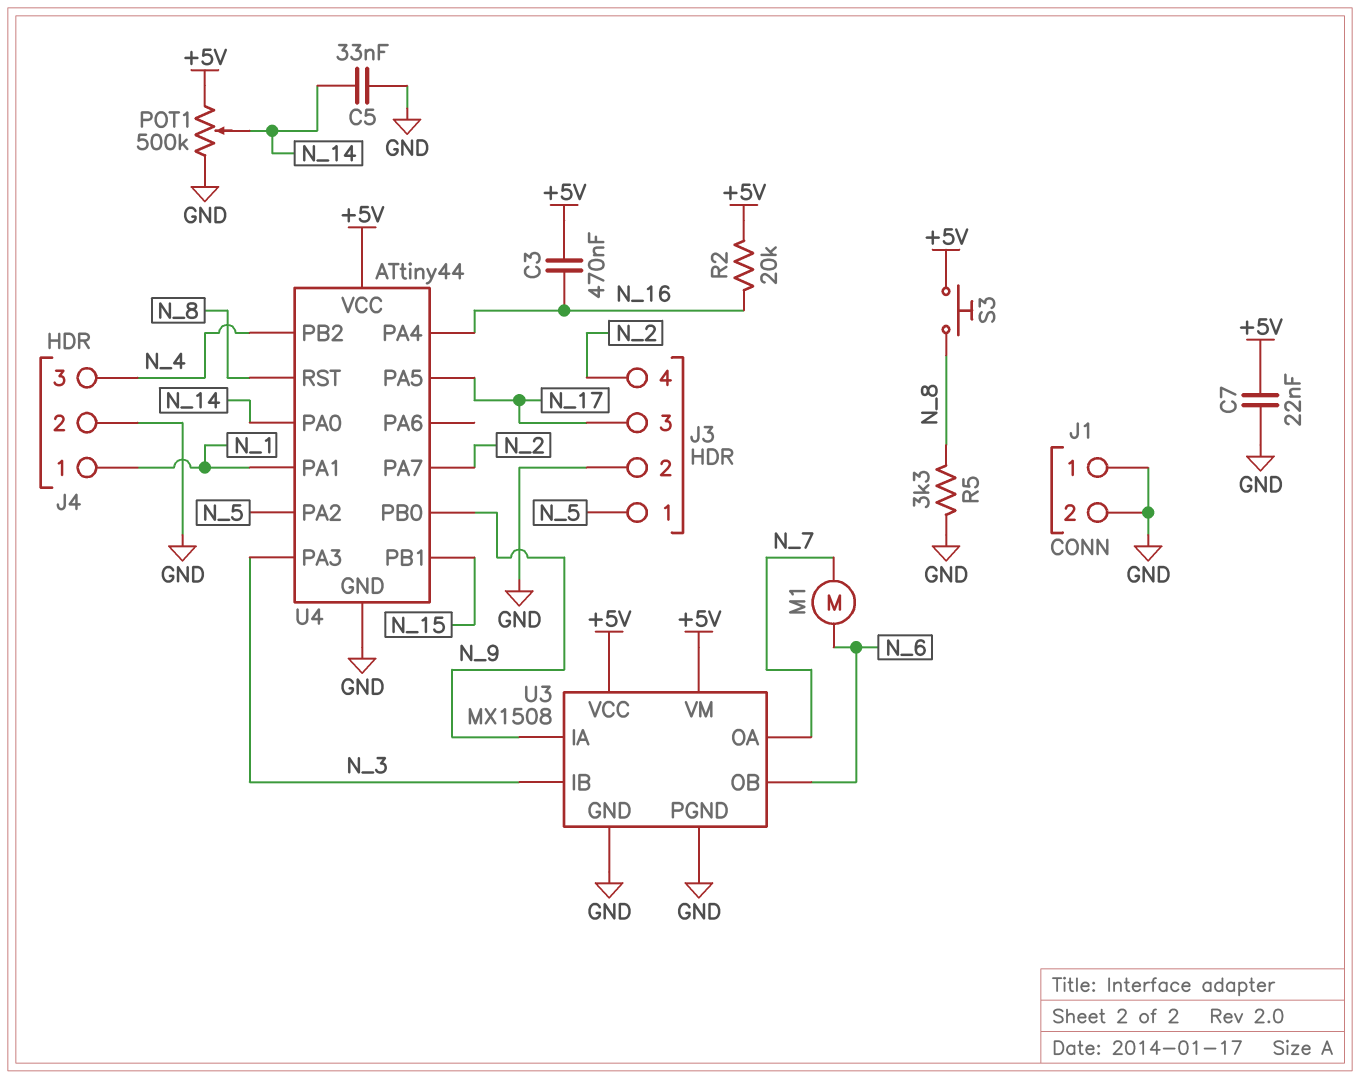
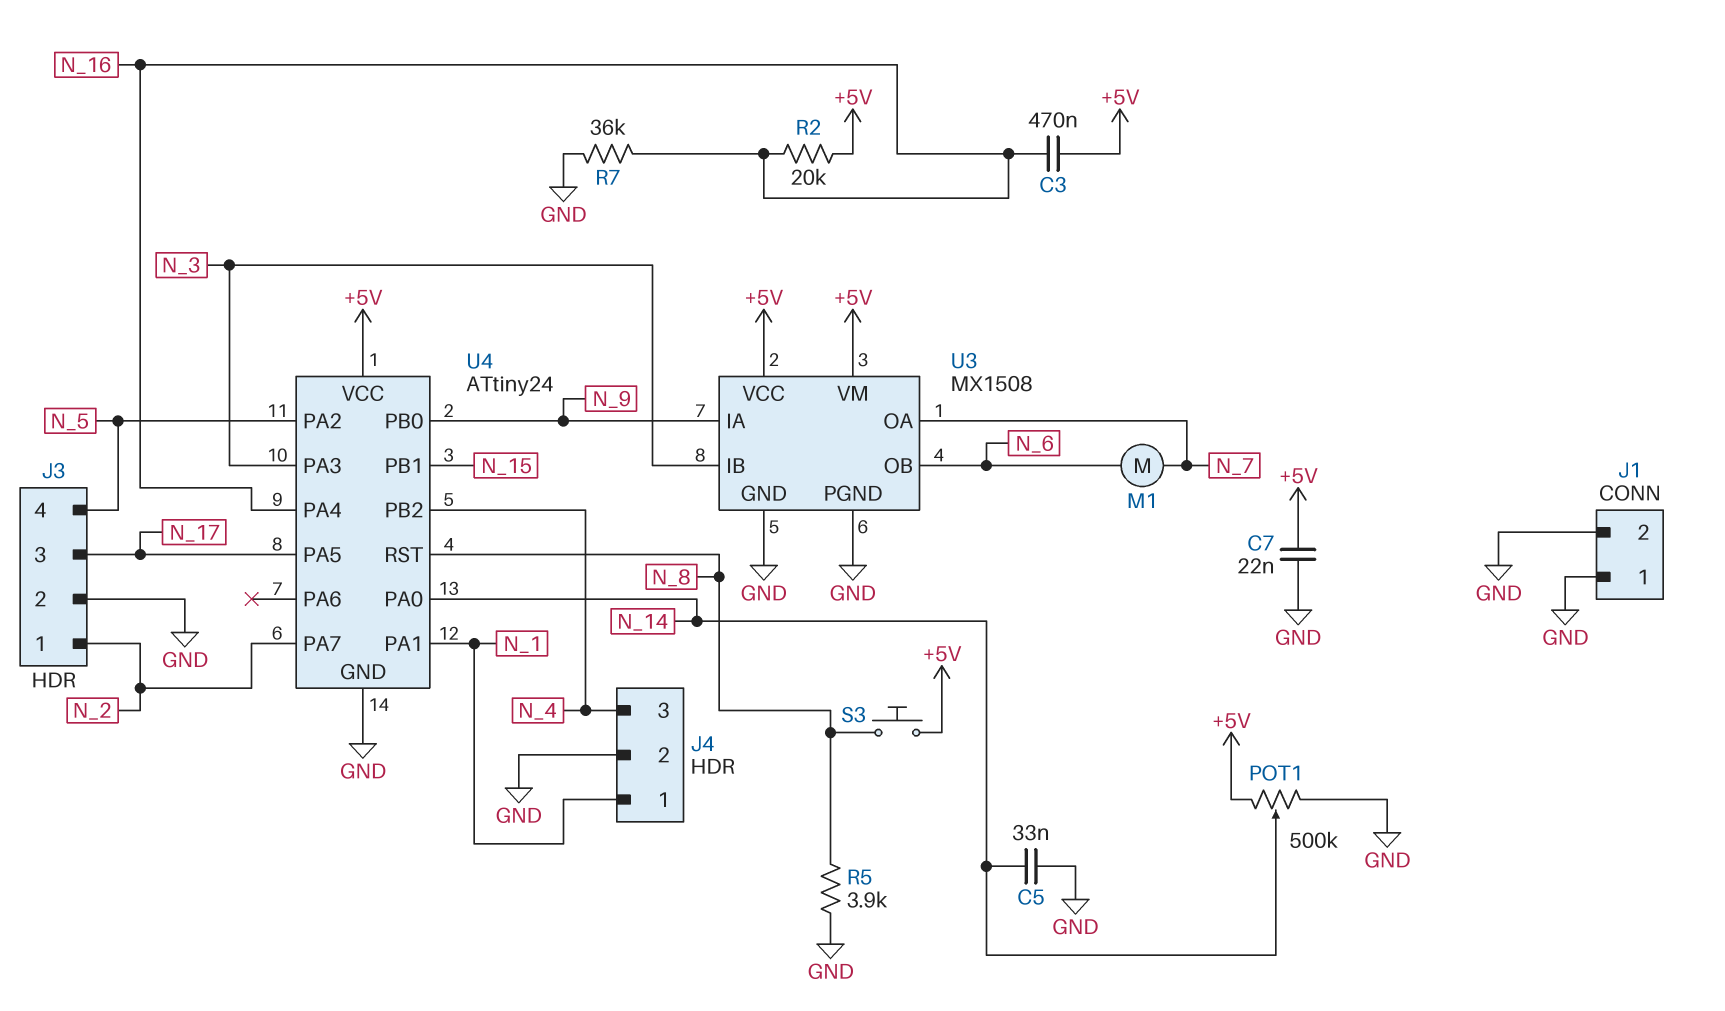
J3 pin 1: N_5 -> N_2
J3 pin 4: N_2 -> N_5
R5: 3.3k (GND, N_8) -> 3.9k (GND, N_8)
R7: none -> 36k (GND, N_16)
U4: ATtiny44 -> ATtiny24

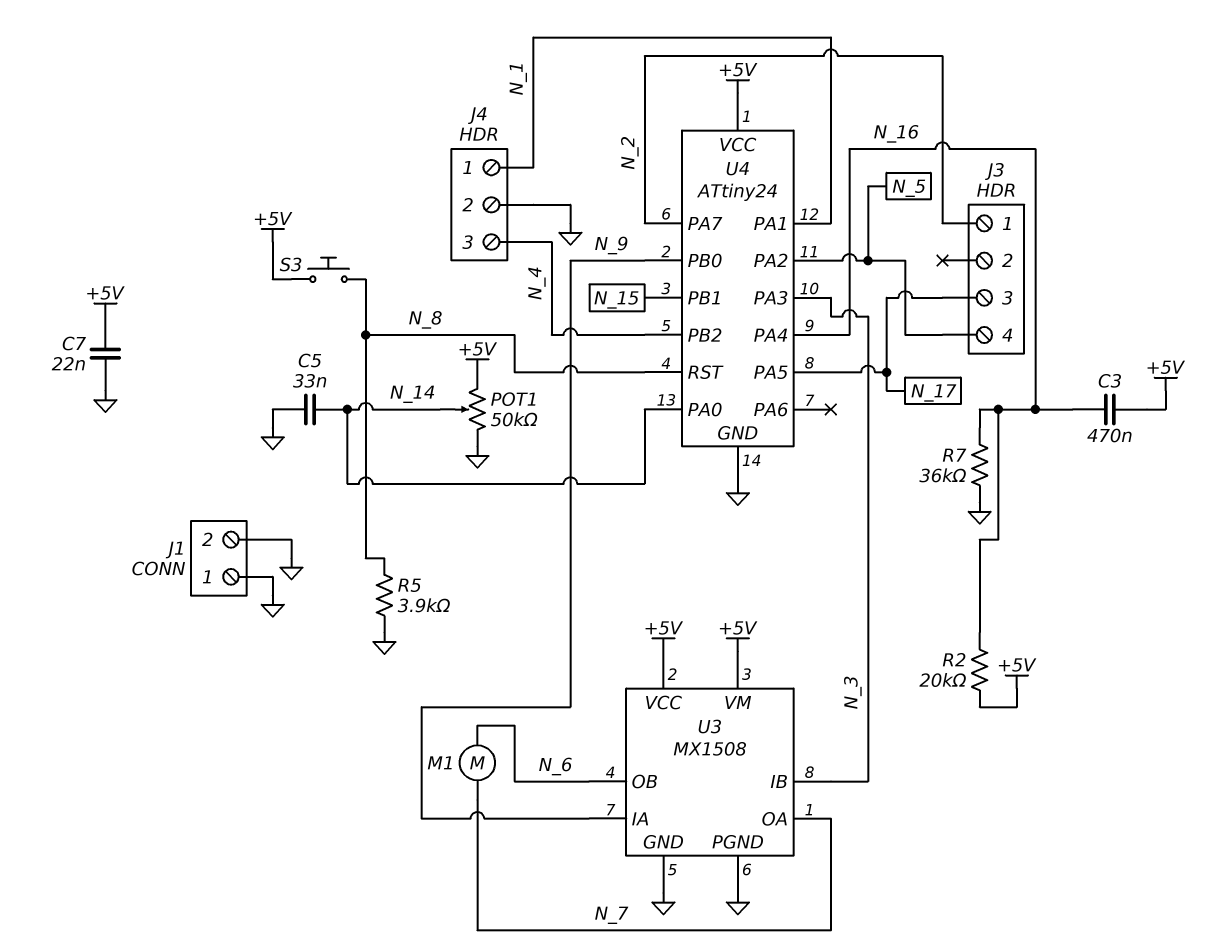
J3 pin 2: GND -> none
POT1: 500k (+5V, GND, wiper N_14) -> 50k (+5V, GND, wiper N_14)

